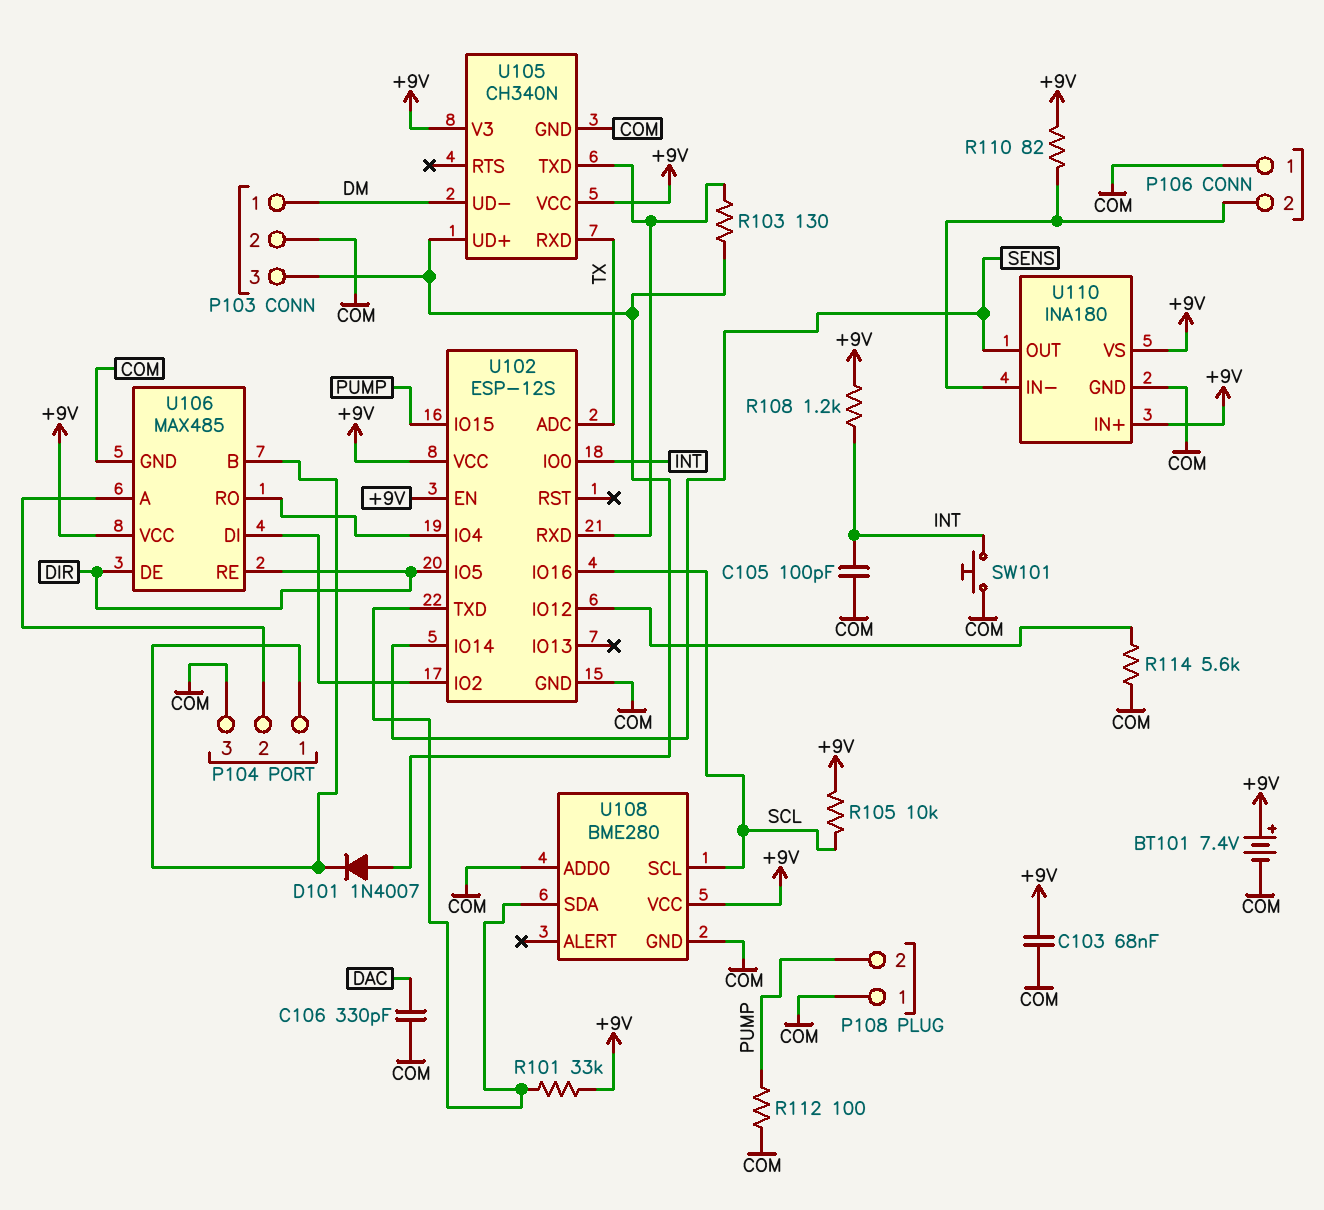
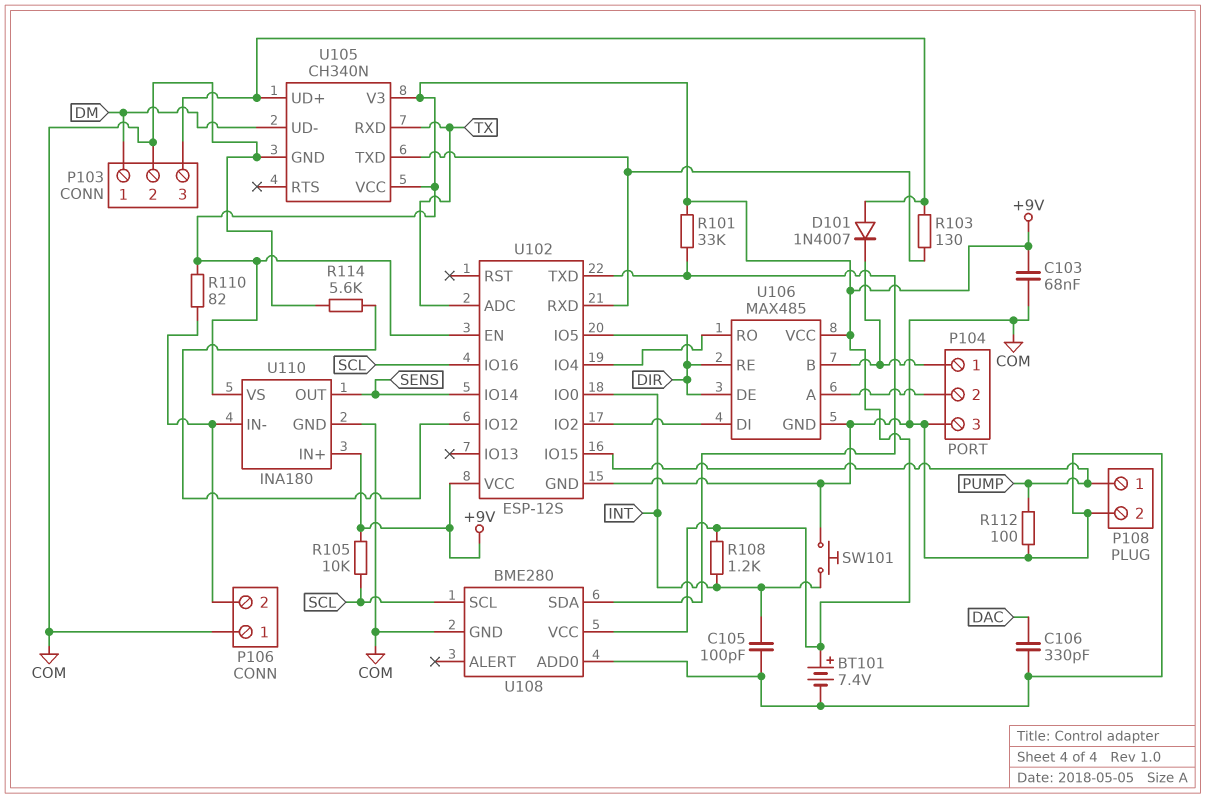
P108 pin 1: COM -> PUMP
P108 pin 2: PUMP -> COM

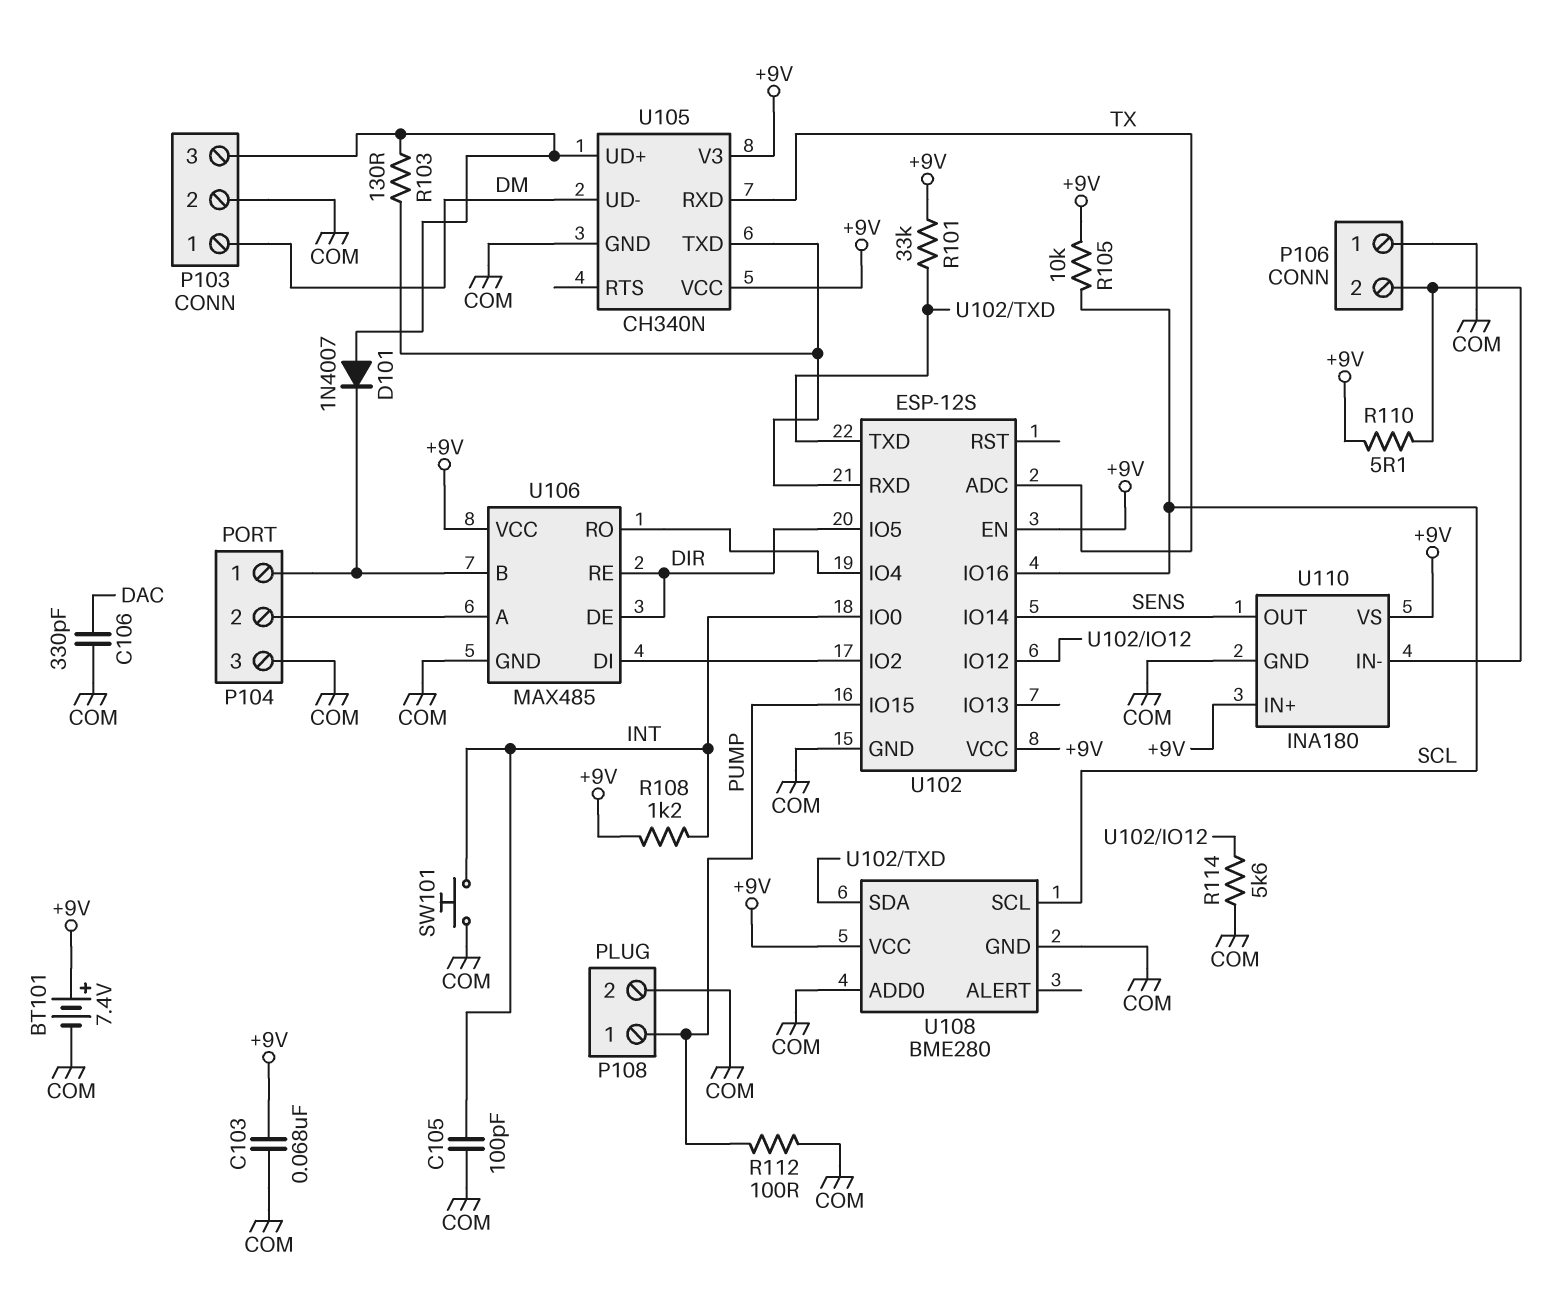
R110: 82 (+9V, P106/2) -> 5.1 (+9V, P106/2)

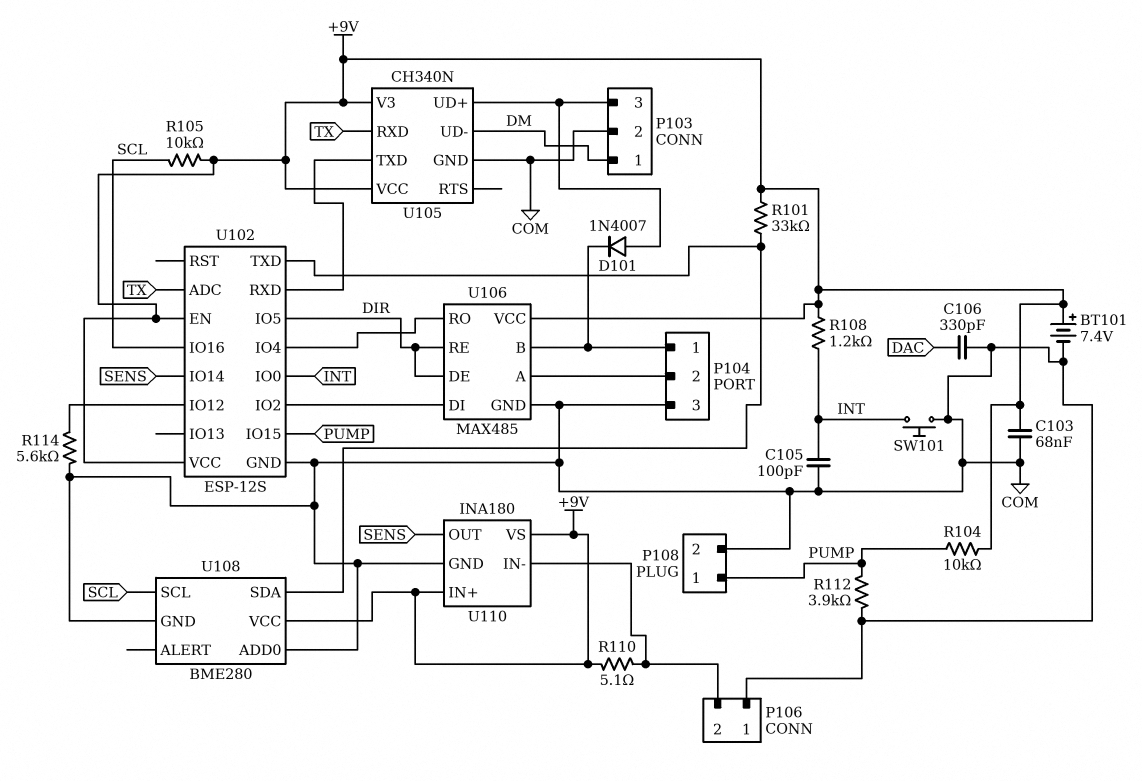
R103: 130 (P103/3, U102/RXD) -> none
R104: none -> 10k (+9V, PUMP)
R112: 100 (COM, PUMP) -> 3.9k (COM, PUMP)

